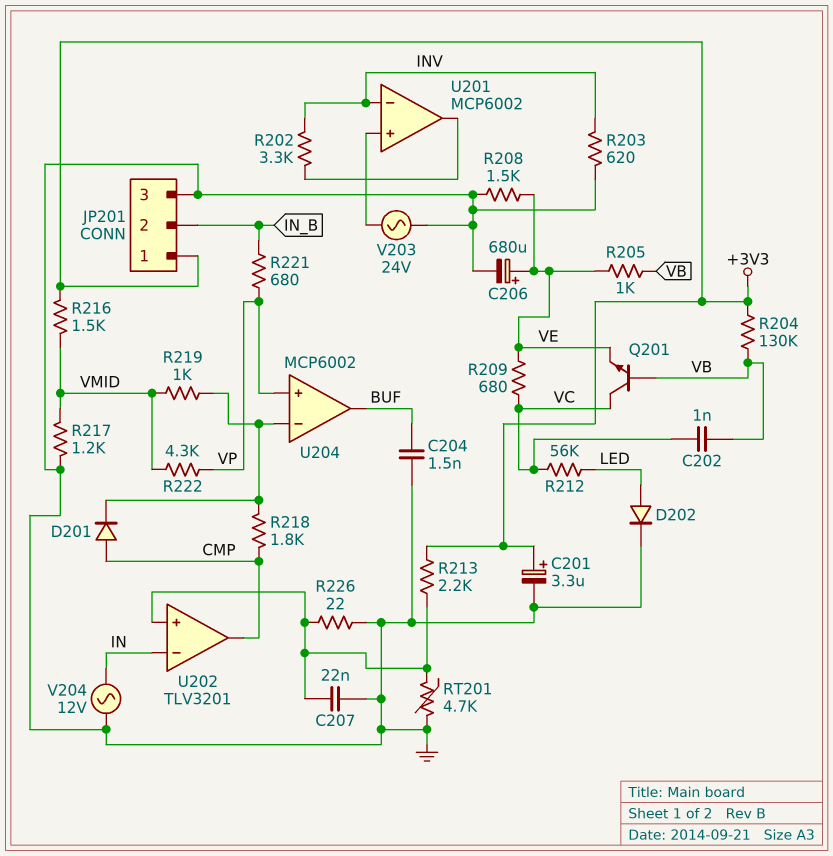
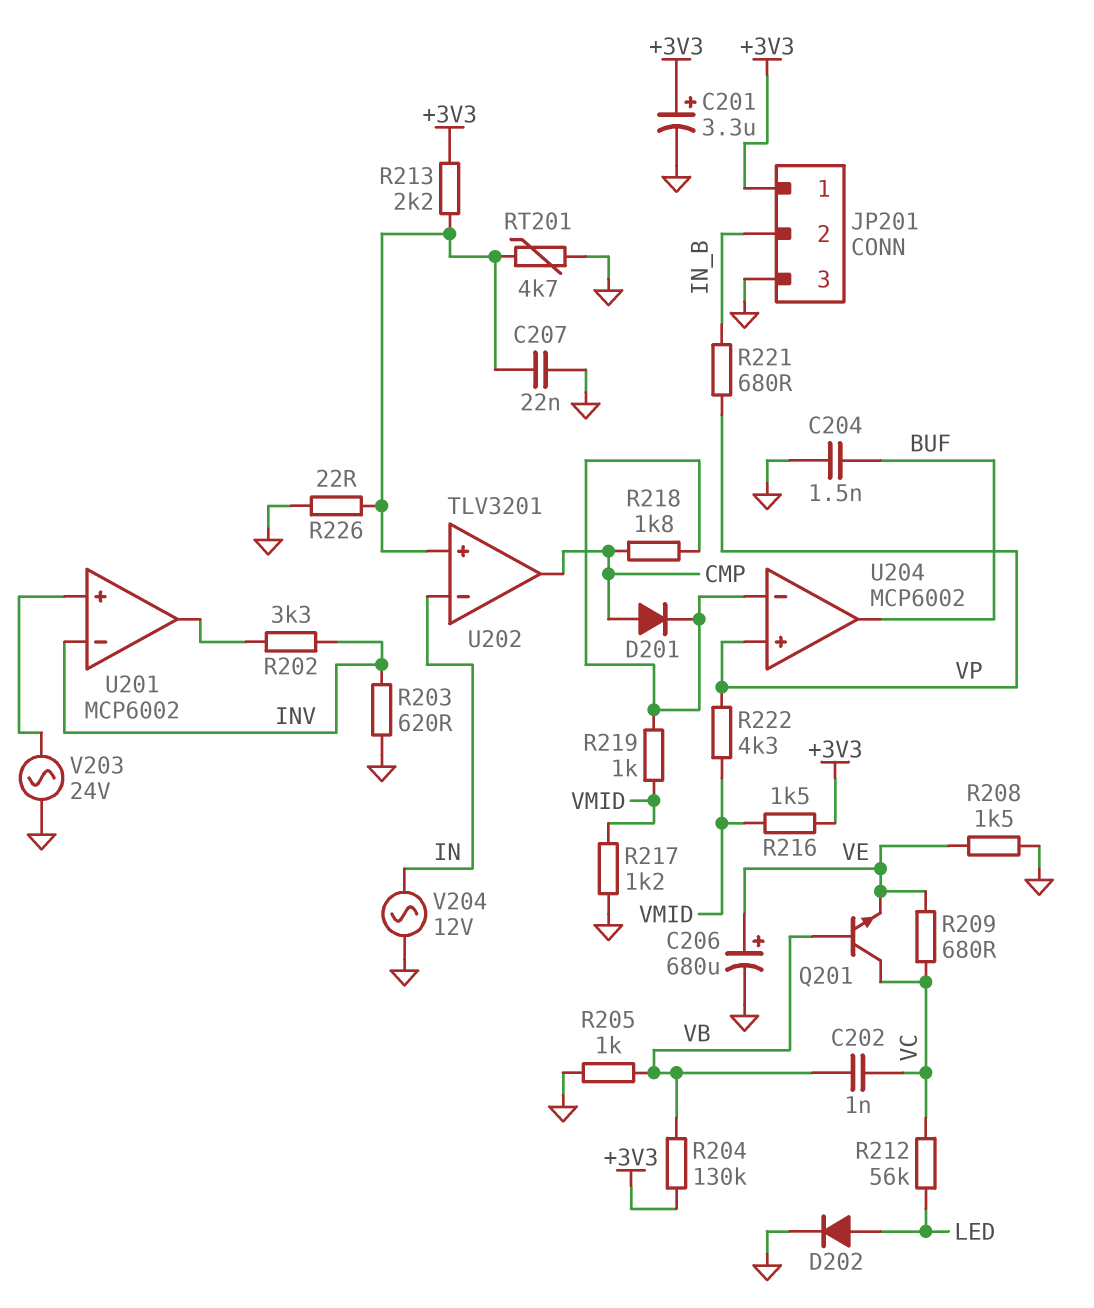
R205: 1k (VB, VE) -> 1k (GND, VB)

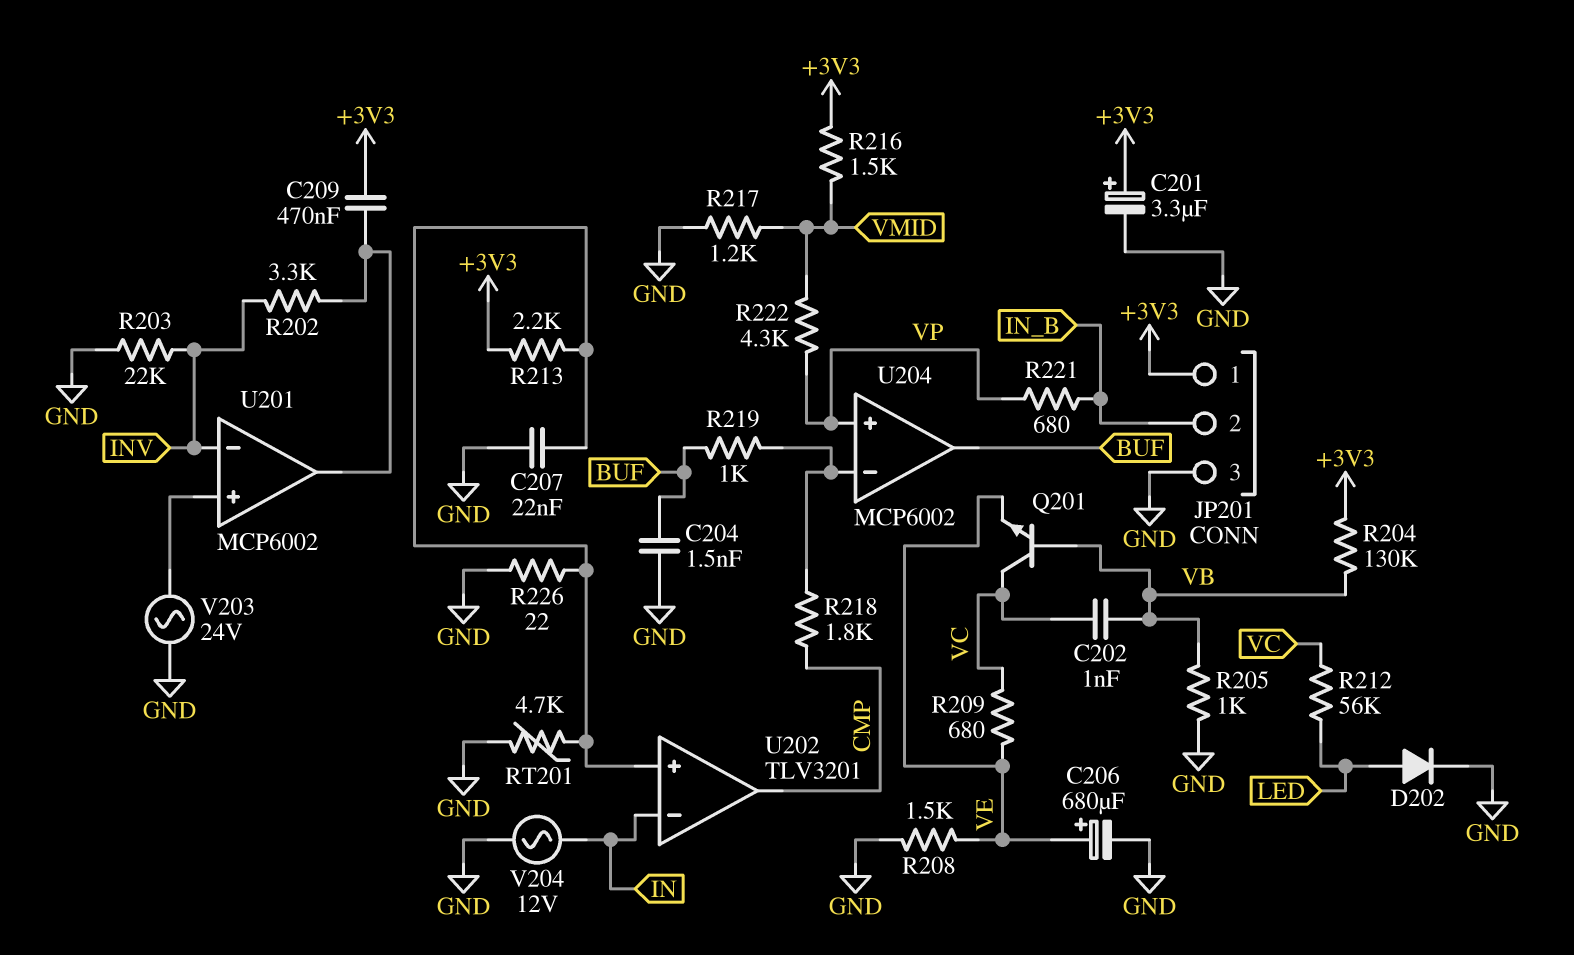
C209: none -> 470nF (+3V3, U201/out)
D201: diode (A CMP, K U204/in-) -> none
R203: 620 (GND, INV) -> 22k (GND, INV)
R219: 1k (U204/in-, VMID) -> 1k (BUF, U204/in-)

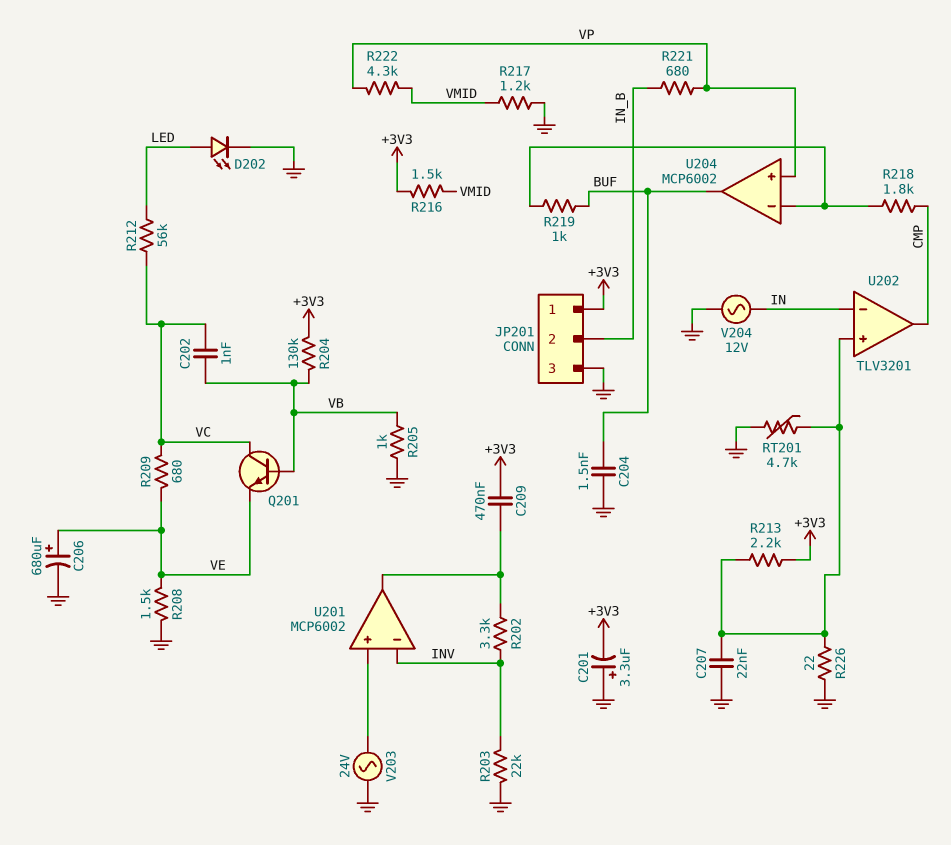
C201: 3.3uF (plus +3V3, minus GND) -> 3.3uF (plus GND, minus +3V3)
D202: diode (A LED, K GND) -> LED (A LED, K GND)

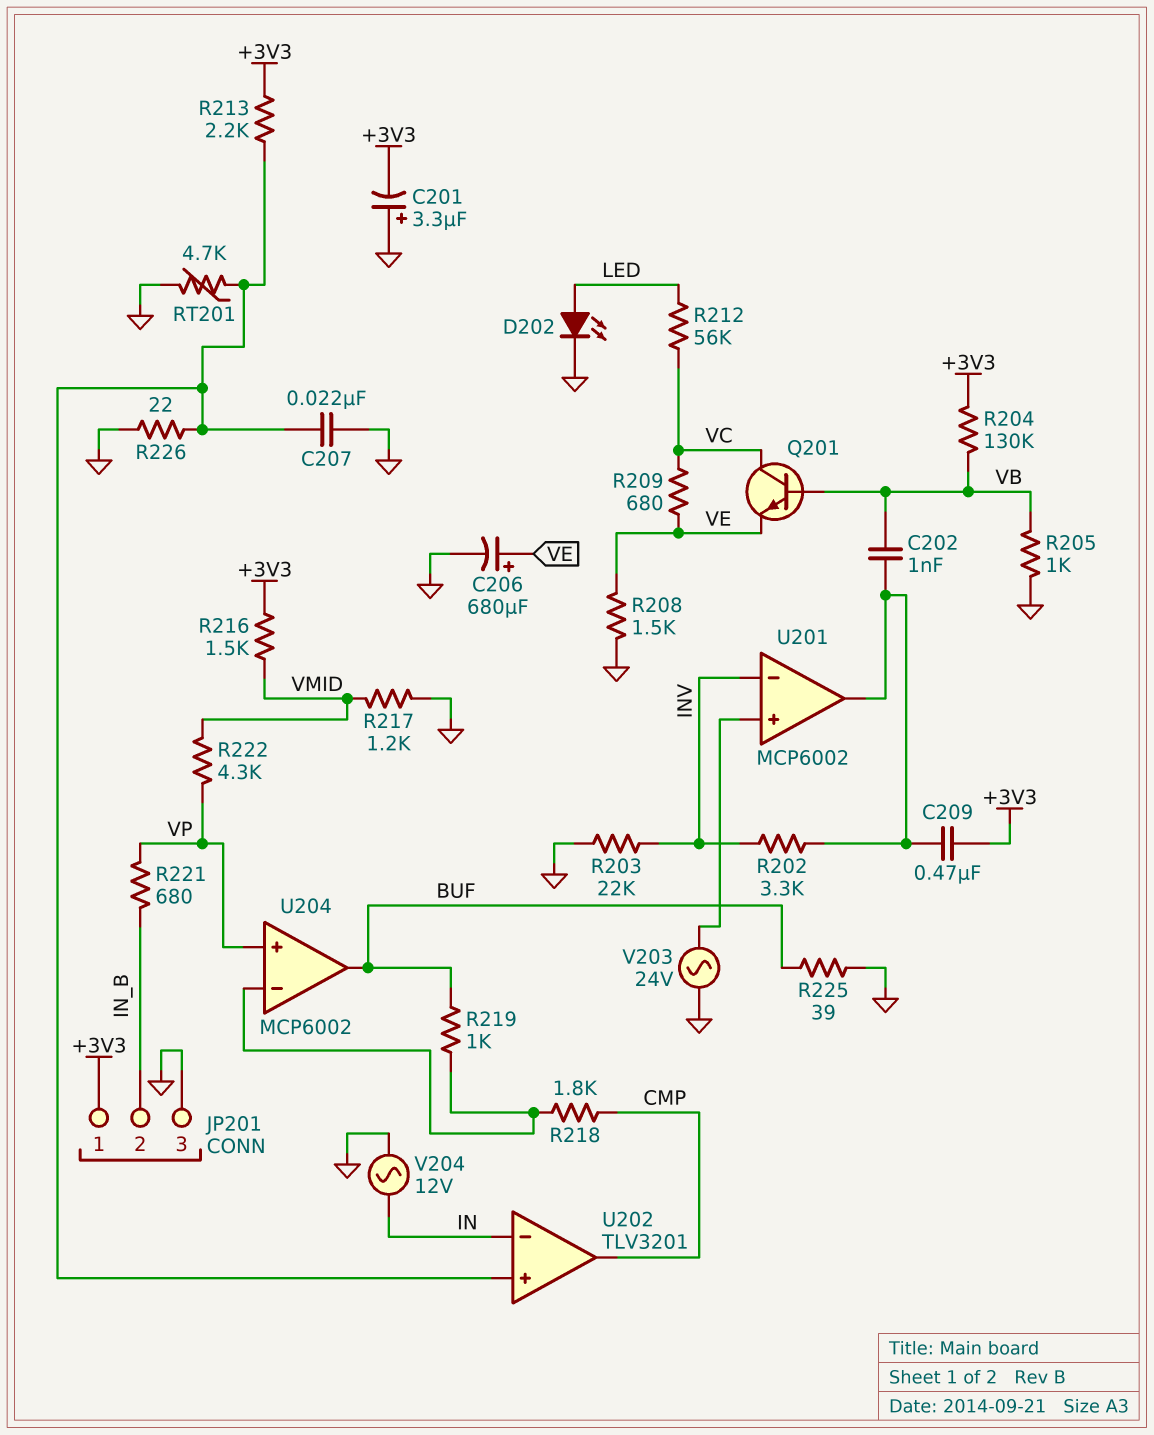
C202: 1nF (VB, VC) -> 1nF (U201/out, VB)
C204: 1.5nF (BUF, GND) -> none
R225: none -> 39 (BUF, GND)

